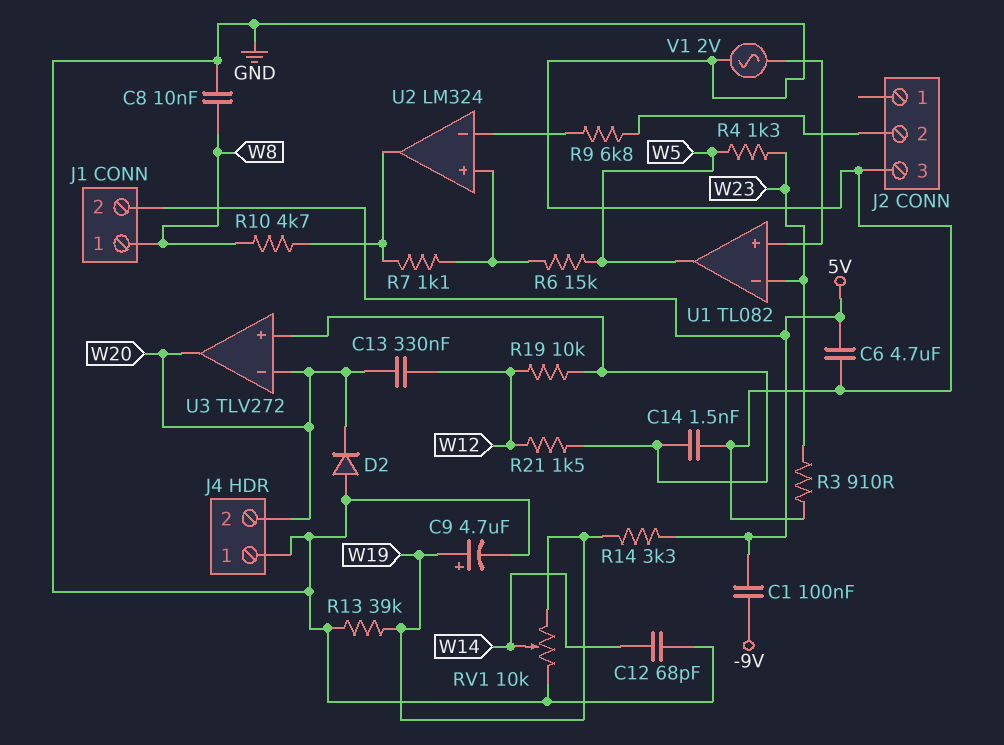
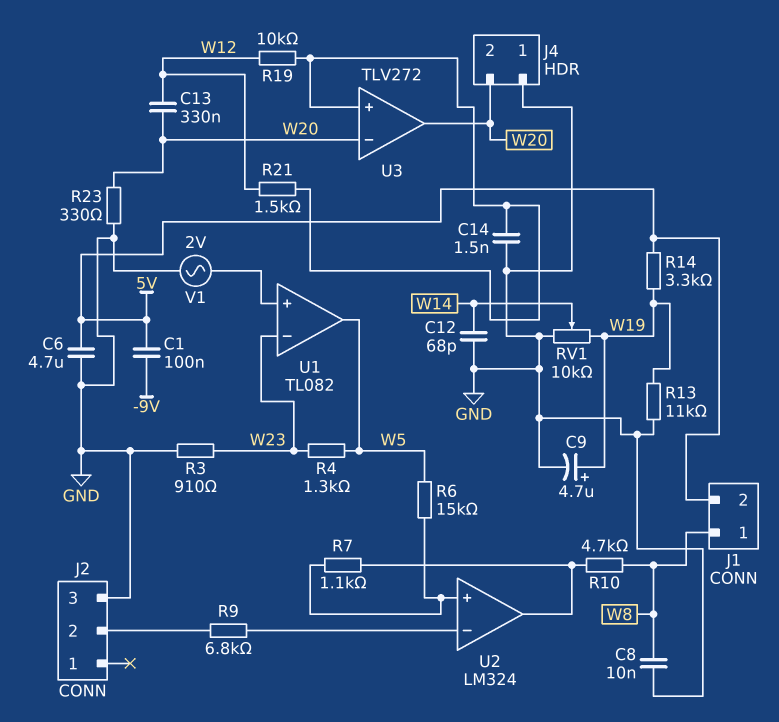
D2: diode (A GND, K W20) -> none
R13: 39k (GND, W19) -> 11k (GND, W19)
R23: none -> 330 (GND, W20)

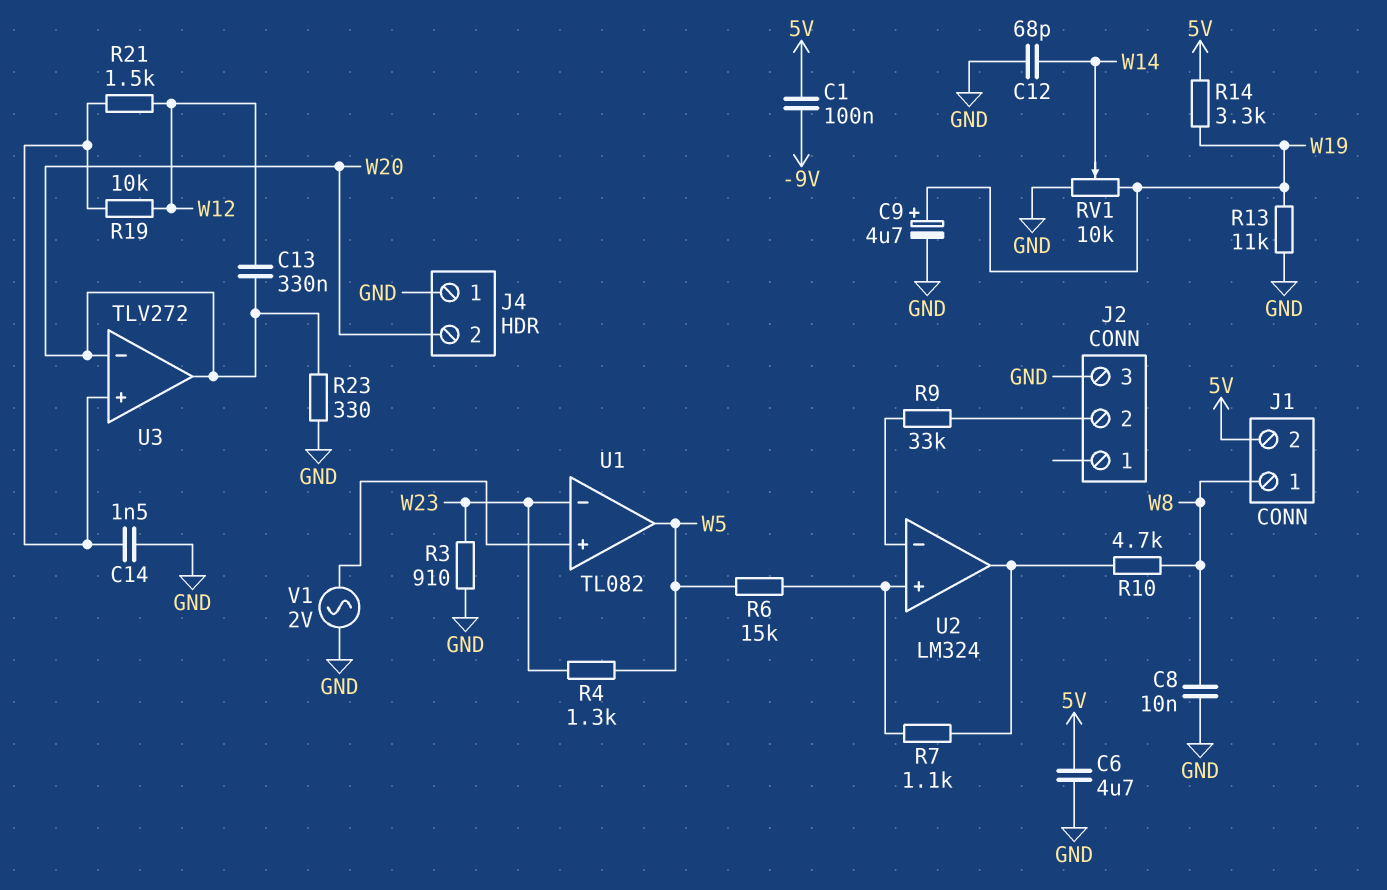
R9: 6.8k (J2/2, U2/in-) -> 33k (J2/2, U2/in-)

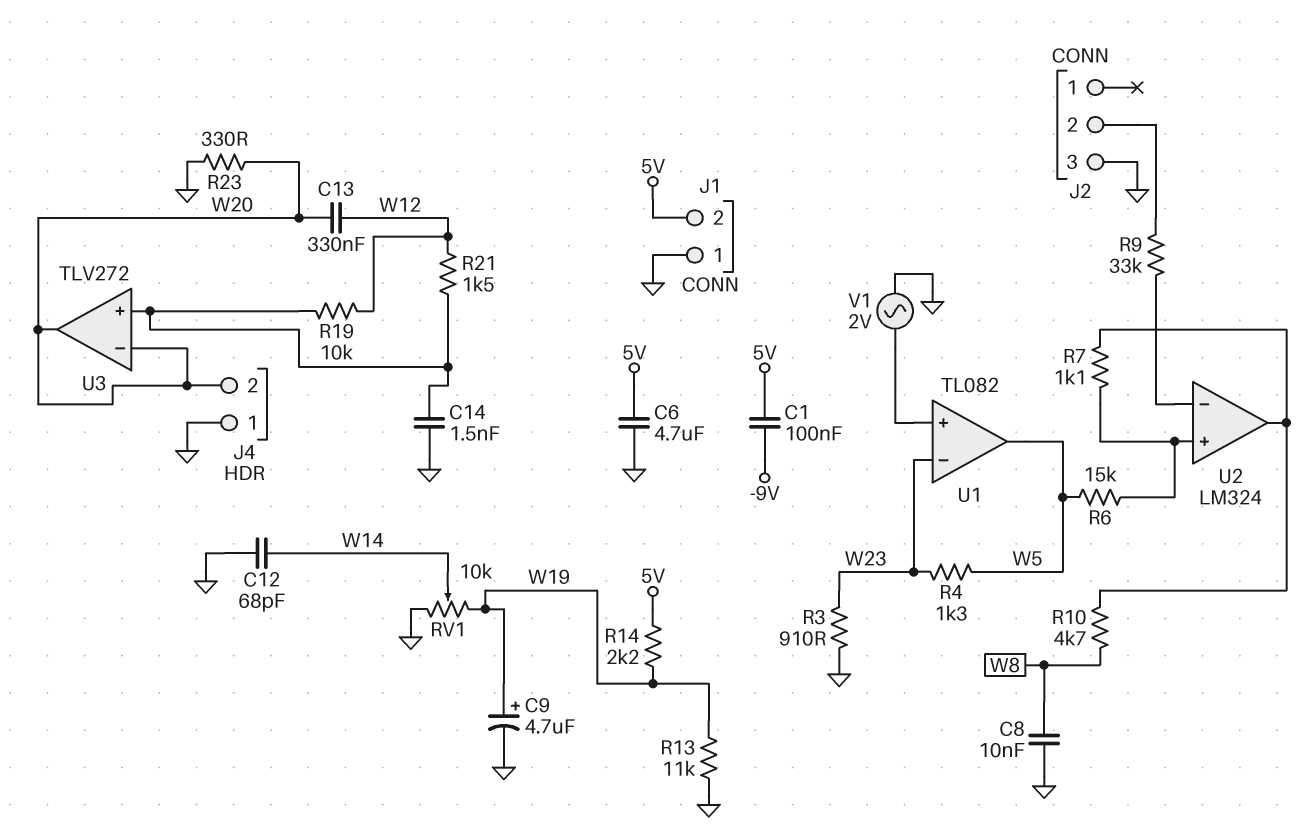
J1 pin 1: W8 -> GND
R14: 3.3k (5V, W19) -> 2.2k (5V, W19)

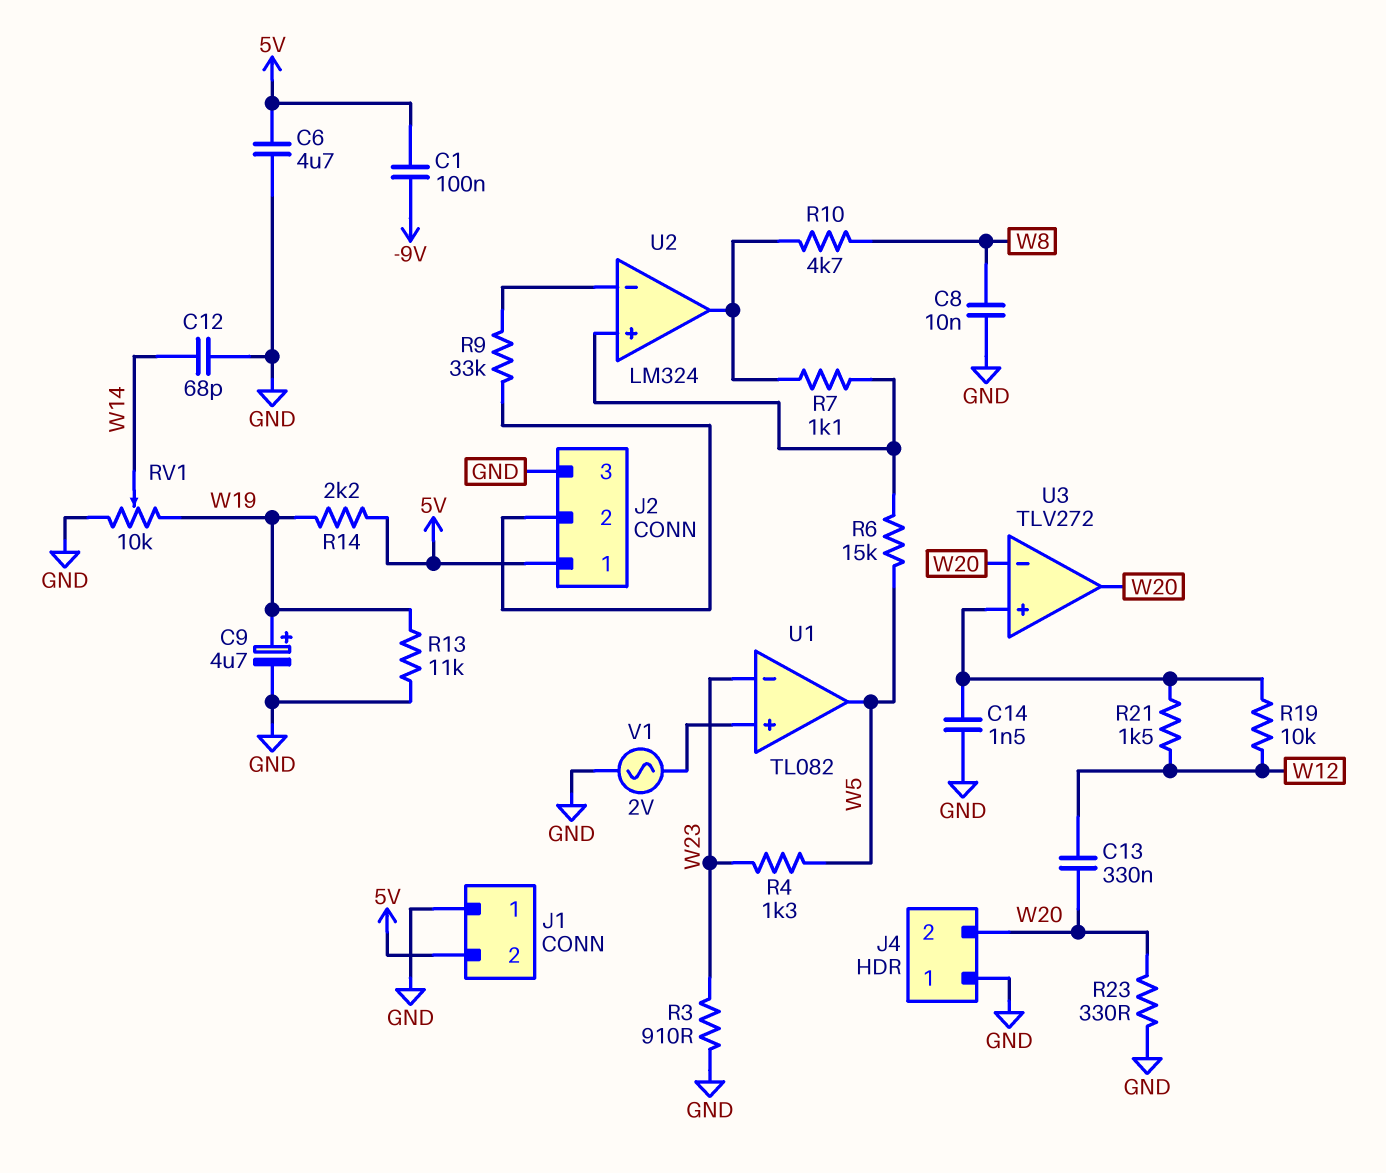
J2 pin 1: none -> 5V

